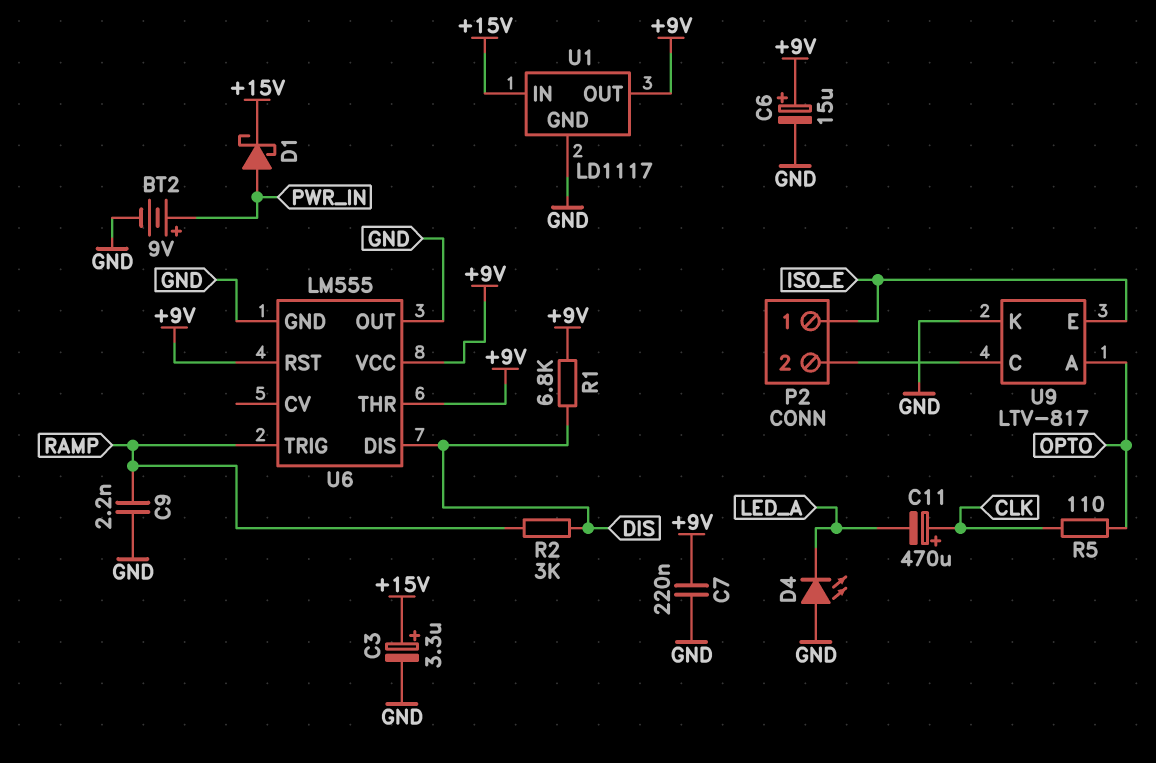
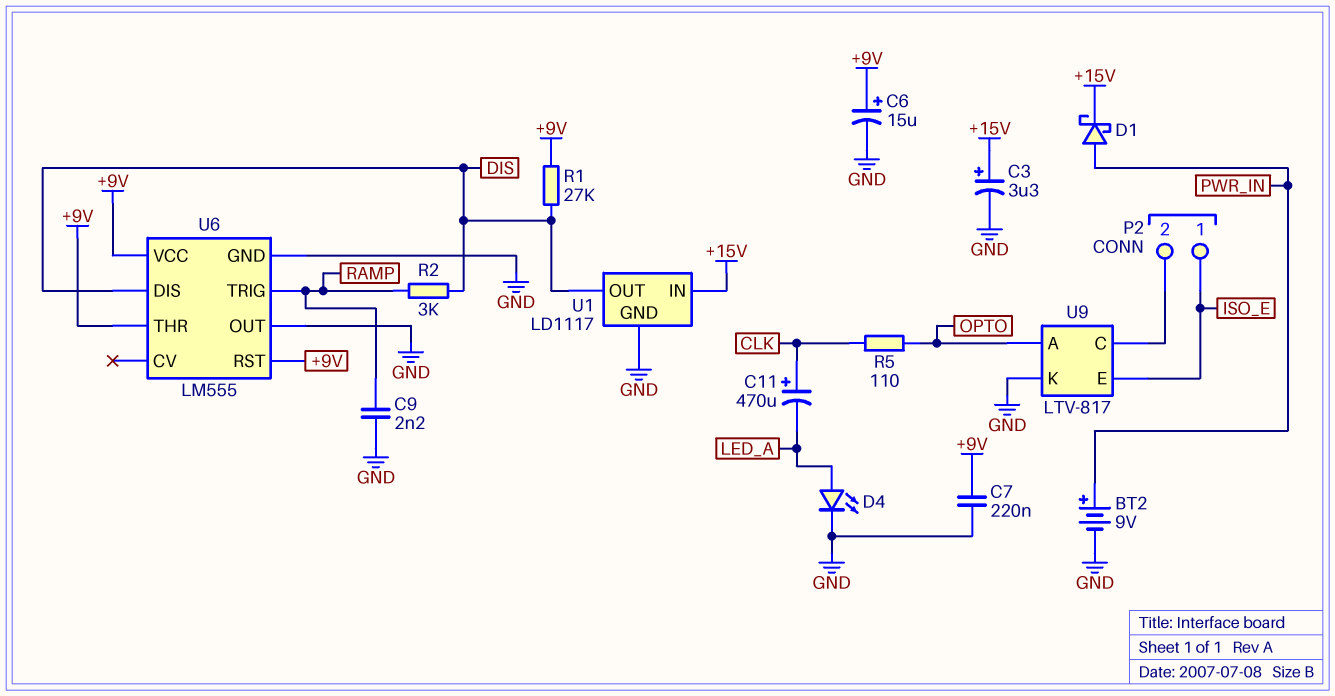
D4: LED (A GND, K LED_A) -> LED (A LED_A, K GND)
R1: 6.8k (+9V, DIS) -> 27k (+9V, DIS)
U1 pin OUT: +9V -> DIS

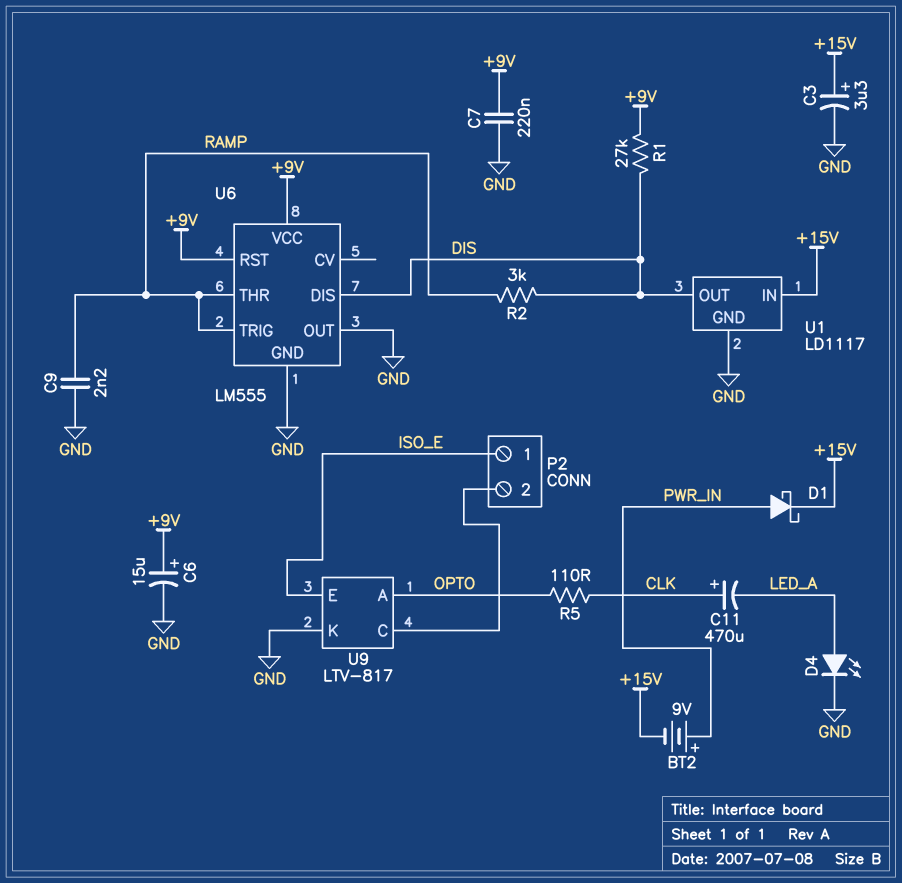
BT2: 9V (plus PWR_IN, minus GND) -> 9V (plus PWR_IN, minus +15V)
U6 pin THR: +9V -> RAMP

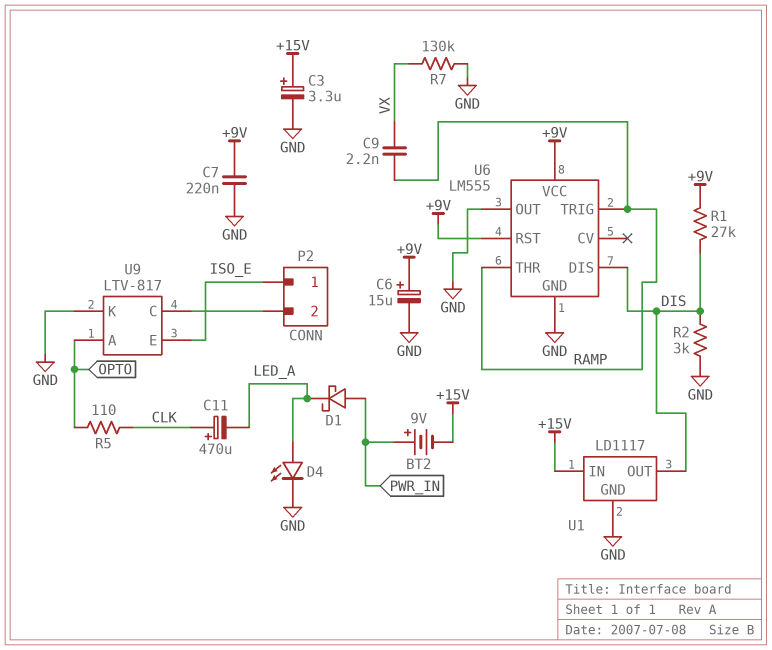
C9: 2.2nF (GND, RAMP) -> 2.2nF (RAMP, VX)
D1: schottky (A PWR_IN, K +15V) -> schottky (A PWR_IN, K LED_A)
R2: 3k (DIS, RAMP) -> 3k (DIS, GND)
R7: none -> 130k (GND, VX)

